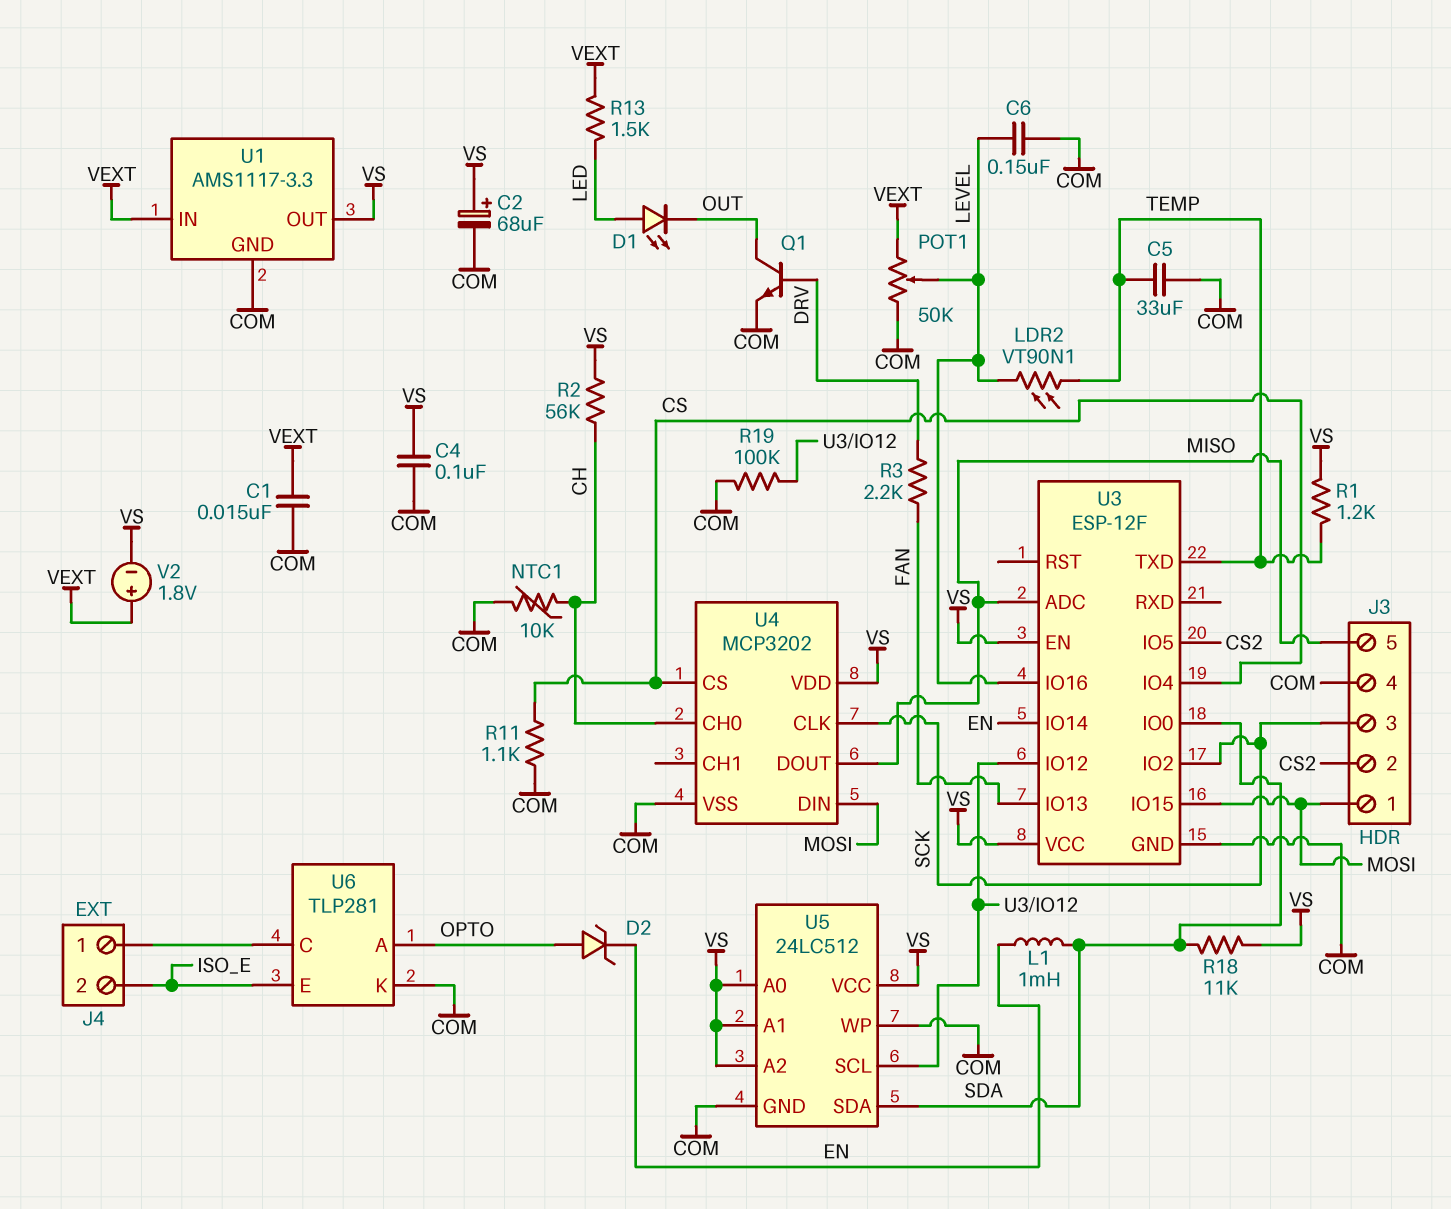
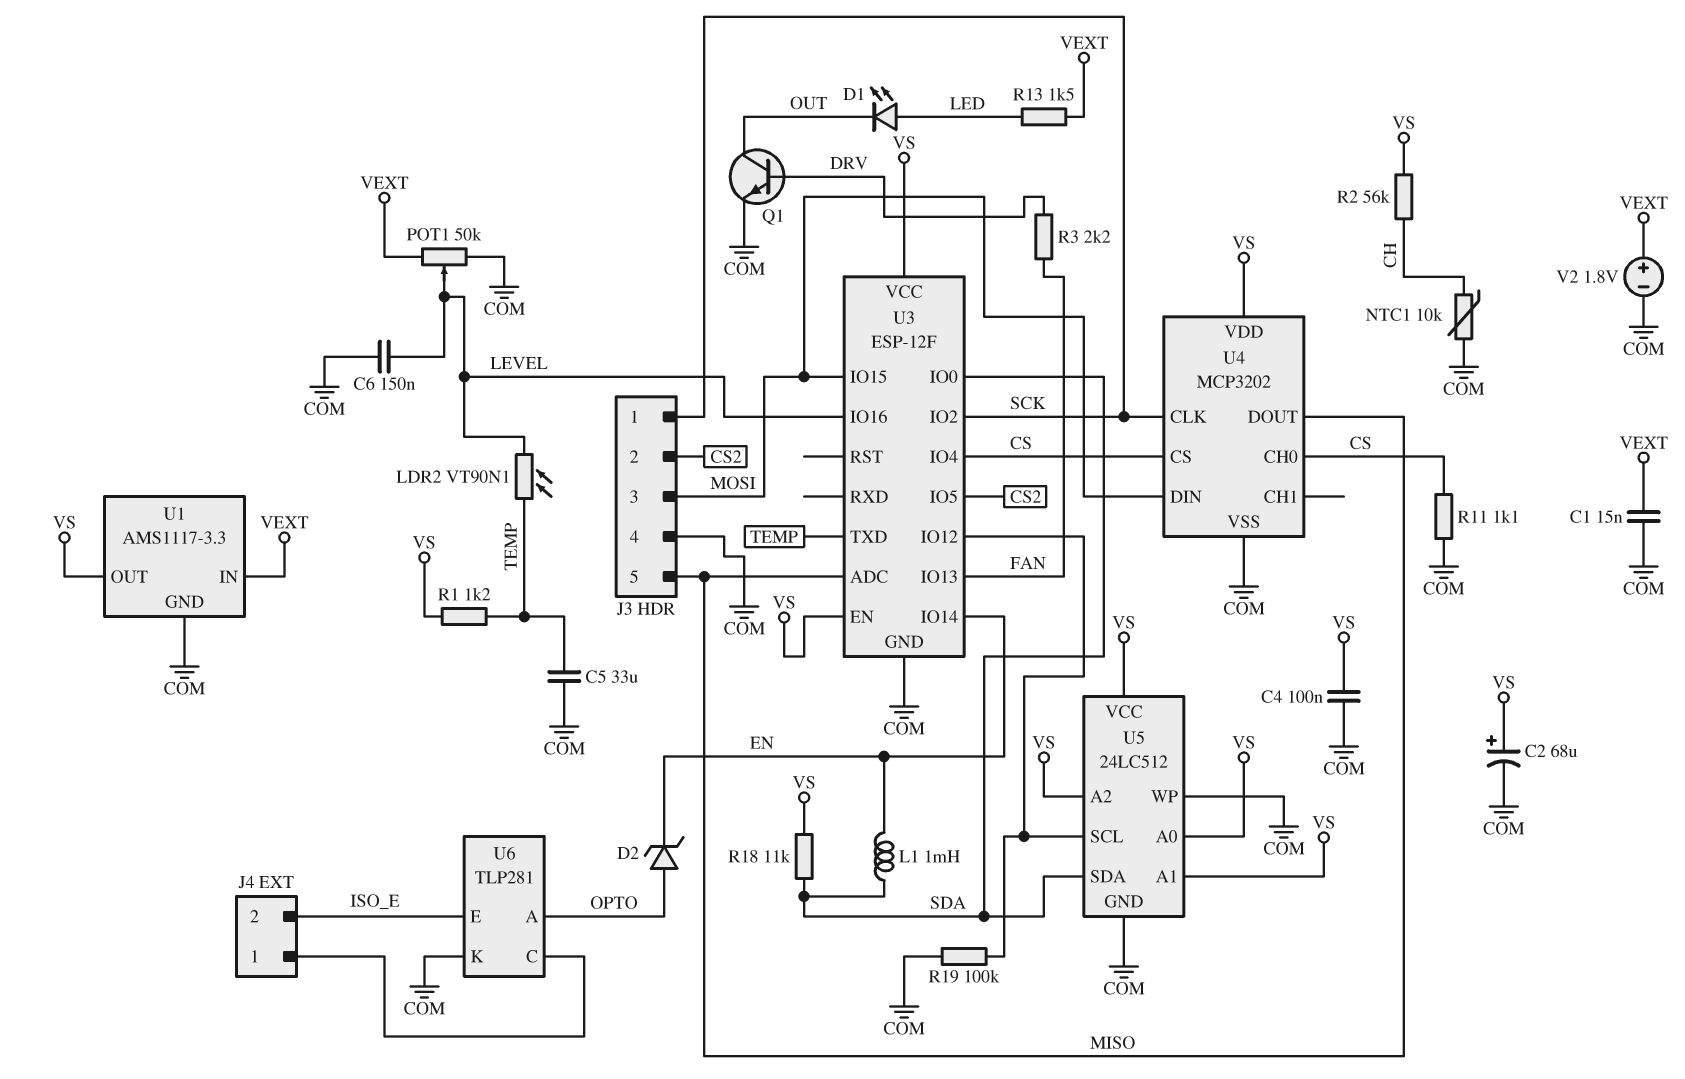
J3 pin 1: MOSI -> SCK
J3 pin 3: SCK -> MOSI
U4 pin CH0: CH -> CS
V2: 1.8V (plus VEXT, minus VS) -> 1.8V (plus VEXT, minus COM)

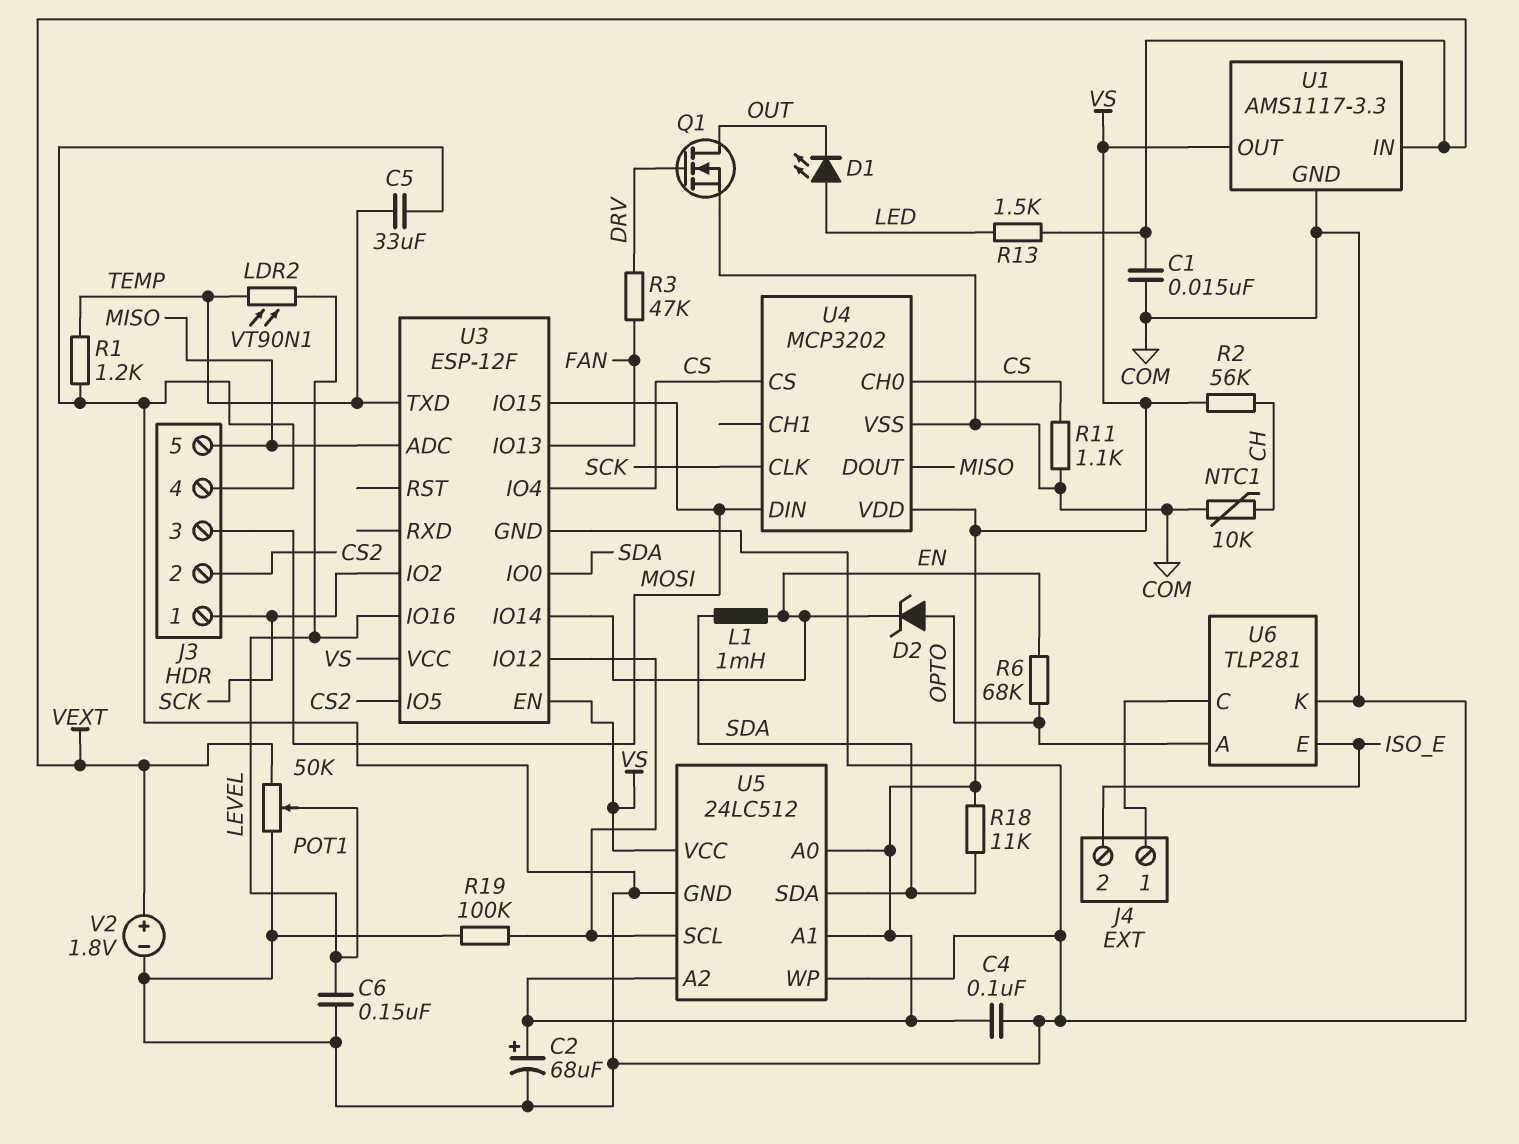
Q1: NPN (B DRV, C OUT, E COM) -> NMOS (G DRV, D OUT, S COM)
R1: 1.2k (TEMP, VS) -> 1.2k (COM, TEMP)
R3: 2.2k (DRV, FAN) -> 47k (DRV, FAN)
R6: none -> 68k (EN, OPTO)

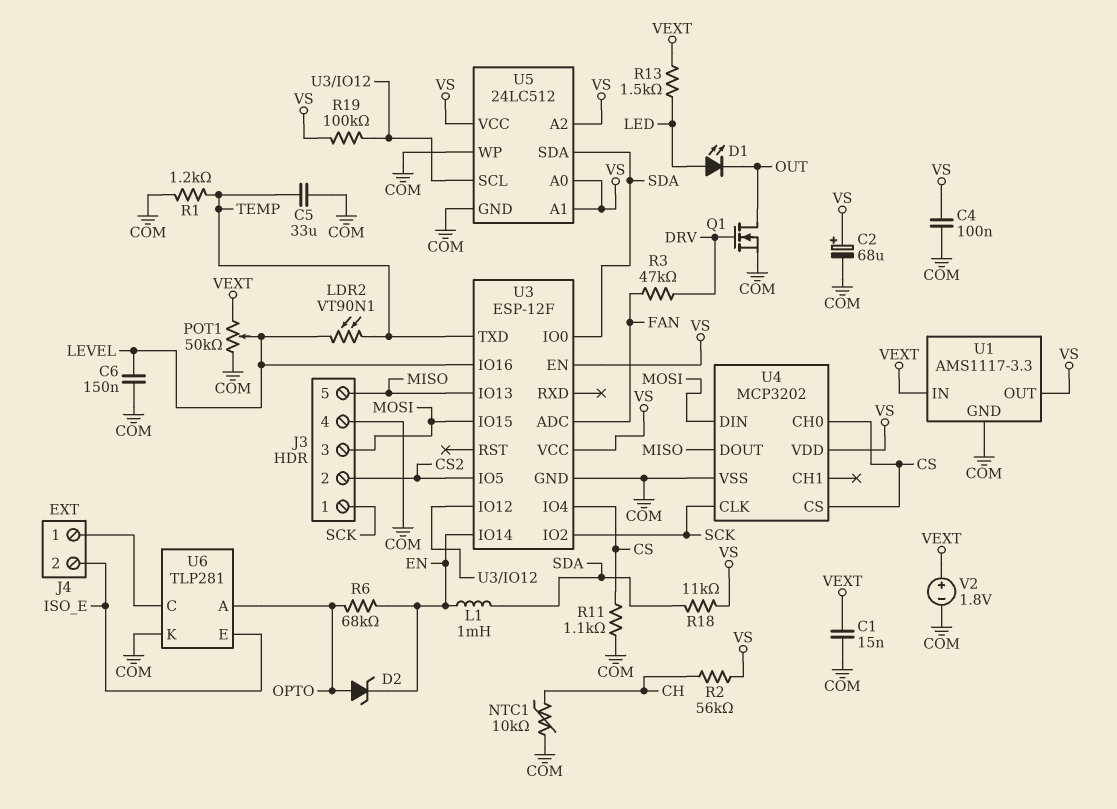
R19: 100k (COM, U3/IO12) -> 100k (U3/IO12, VS)
U3 pin ADC: MISO -> FAN
U3 pin IO13: FAN -> MISO

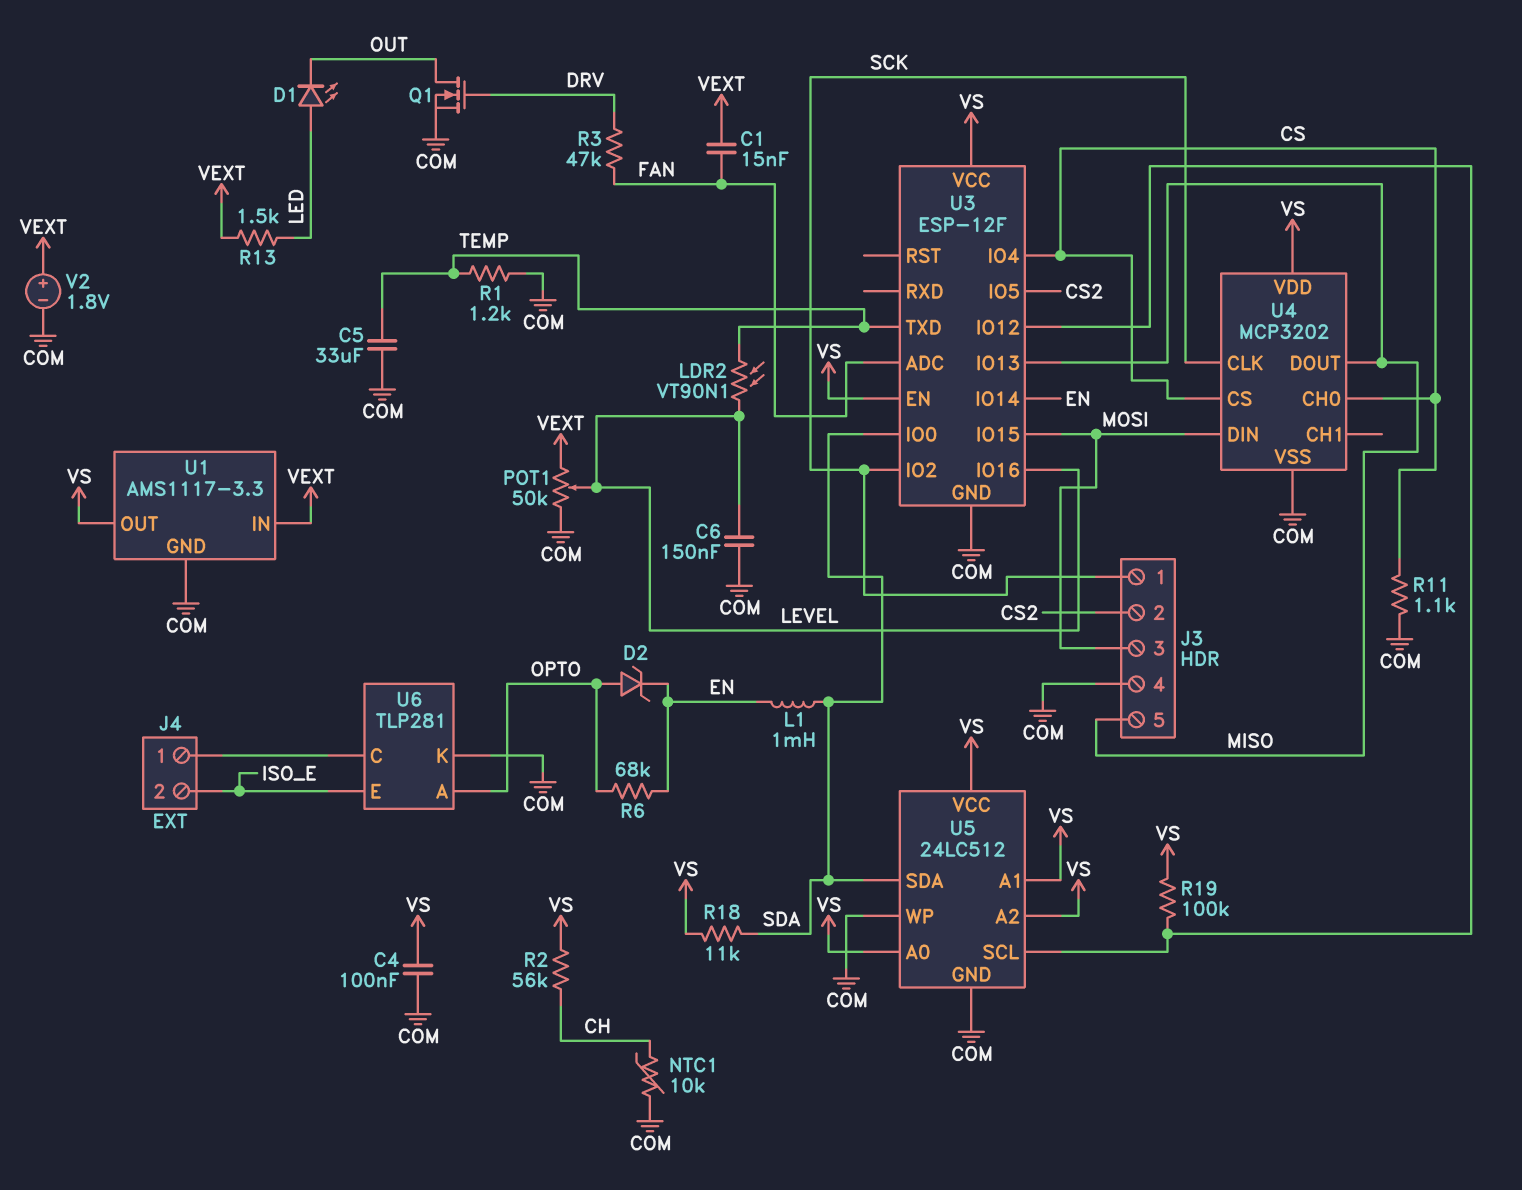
C1: 15nF (COM, VEXT) -> 15nF (FAN, VEXT)
C2: 68uF (plus VS, minus COM) -> none

